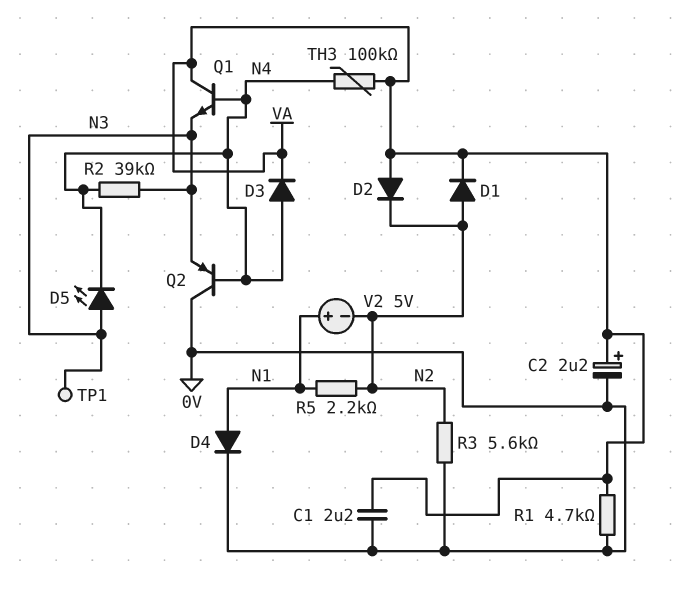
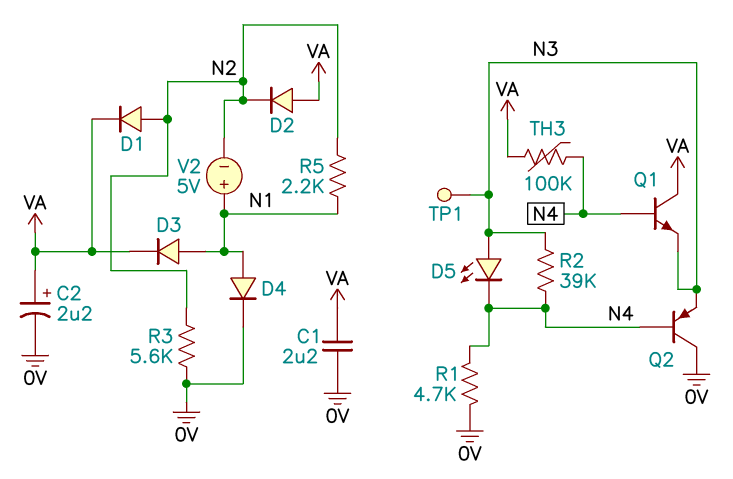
D3: diode (A N4, K VA) -> diode (A N1, K VA)
R1: 4.7k (0V, VA) -> 4.7k (0V, N4)

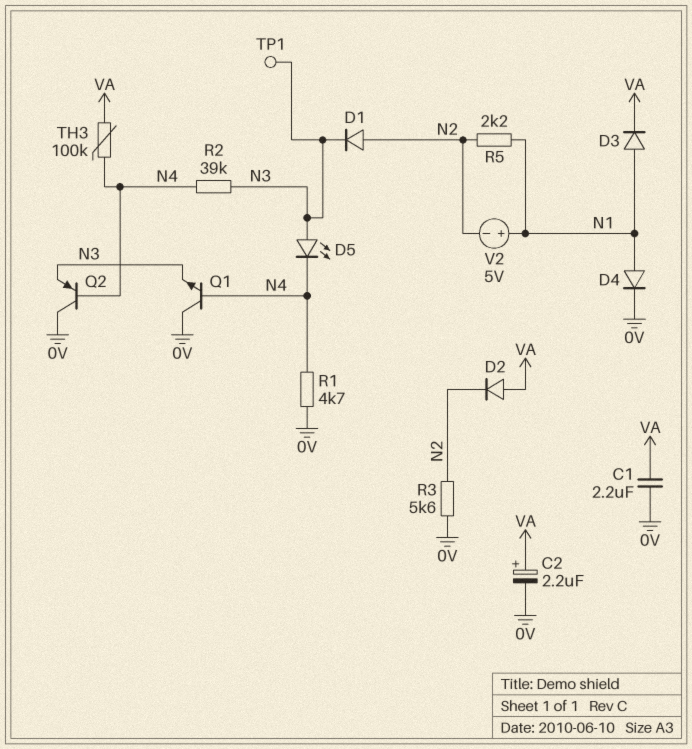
D1: diode (A N2, K VA) -> diode (A N2, K N3)
Q1: NPN (B N4, C VA, E N3) -> NPN (B N4, C 0V, E N3)

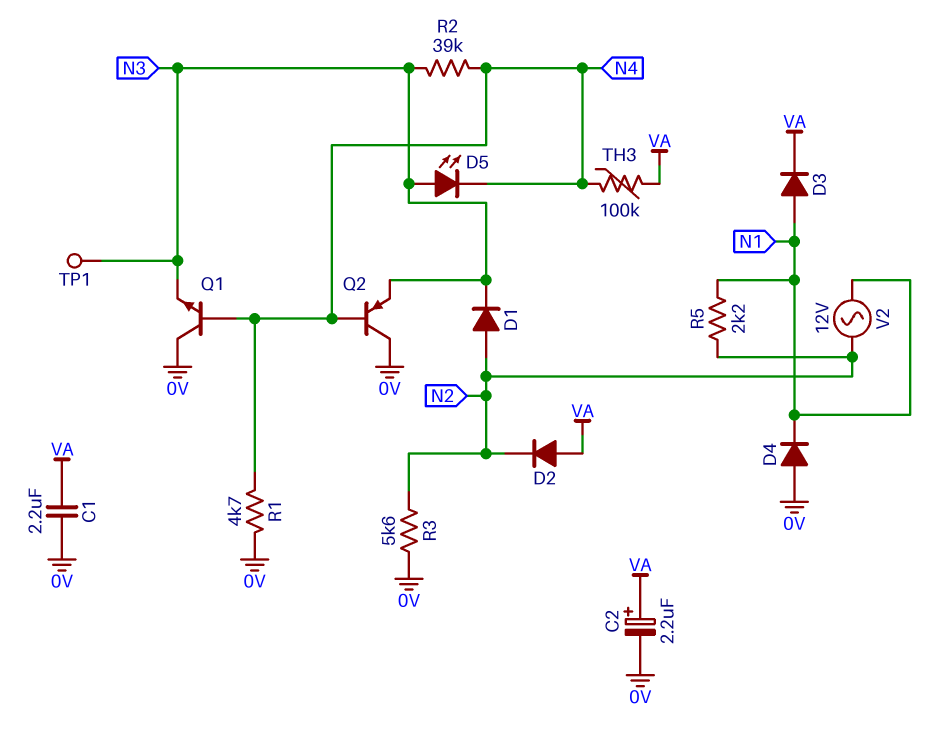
D4: diode (A N1, K 0V) -> diode (A 0V, K N1)
V2: 5V (plus N1, minus N2) -> AC 12V (N1, N2)

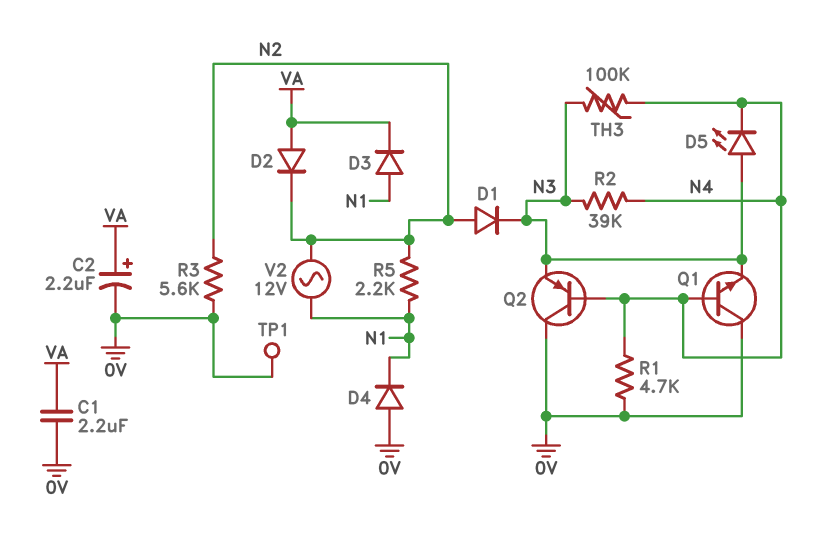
TH3: 100k (N4, VA) -> 100k (N3, N4)
TP1: test point (N3) -> test point (0V)

